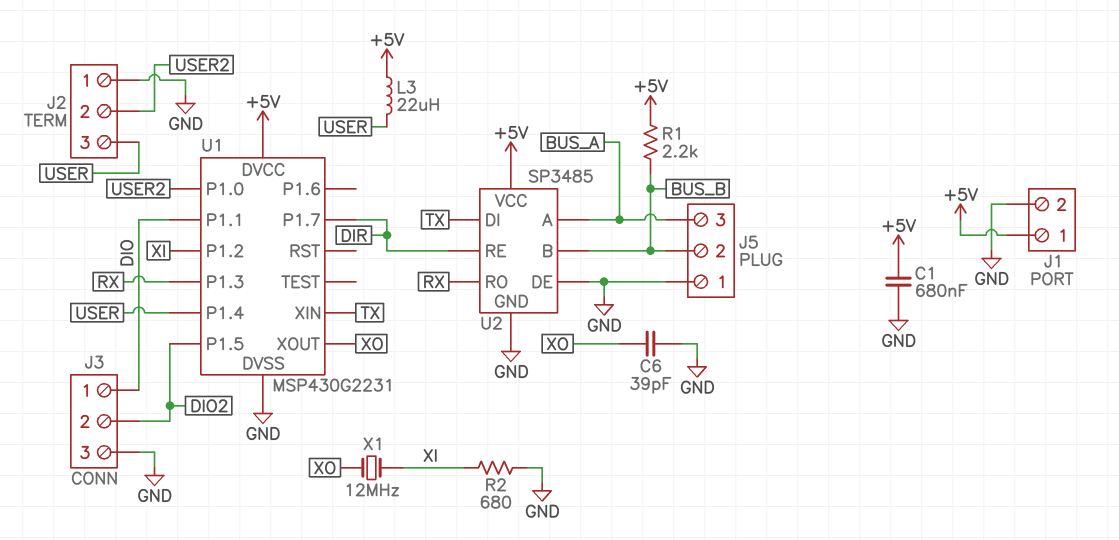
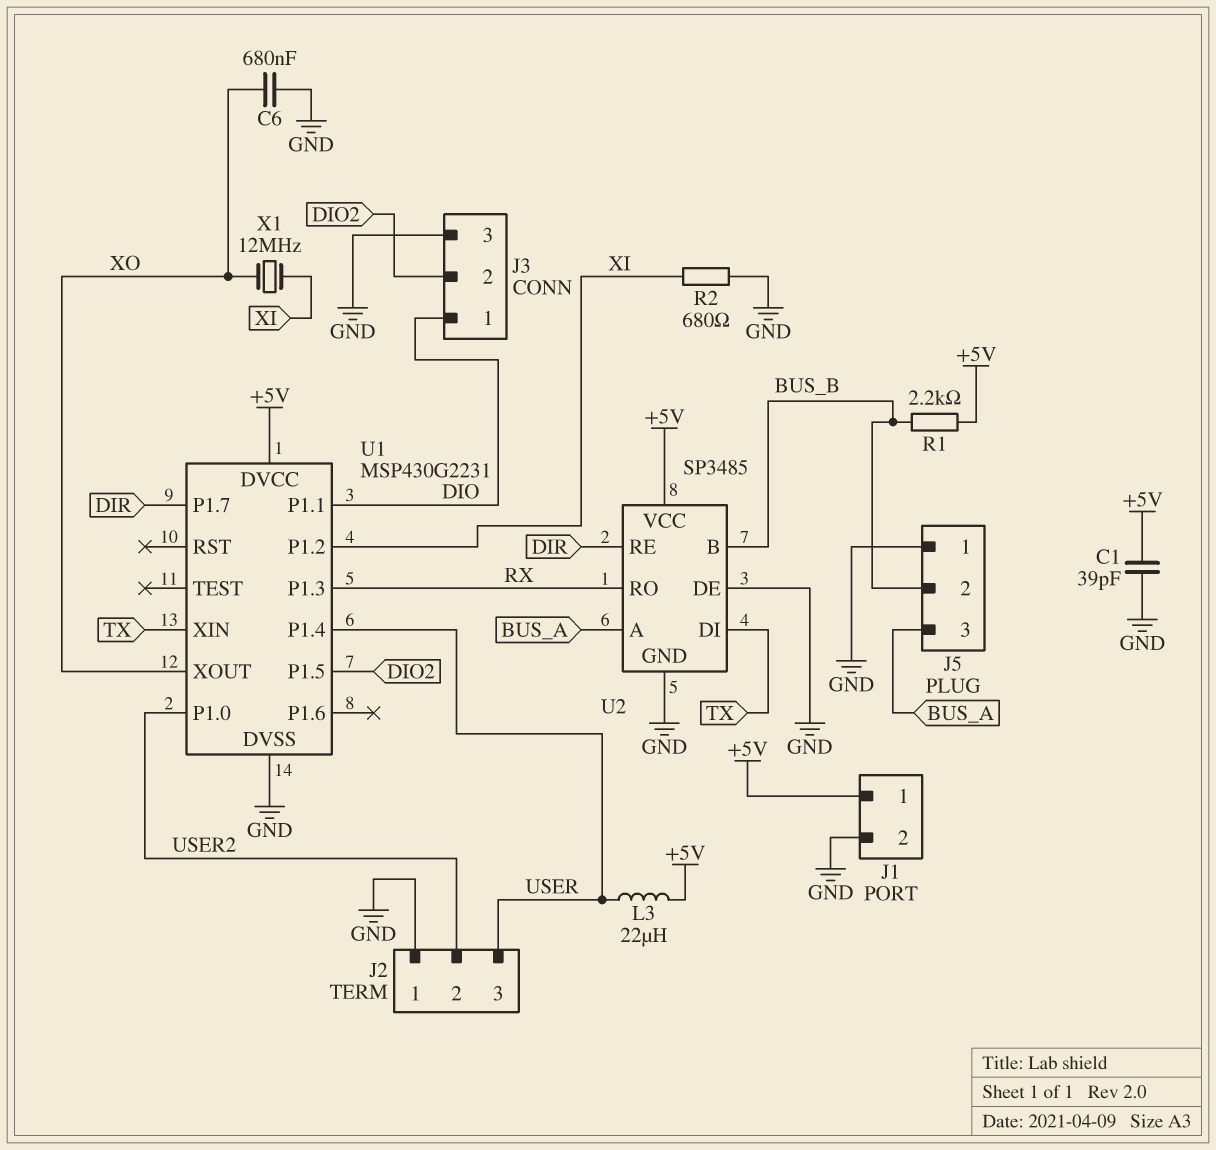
C1: 680nF (+5V, GND) -> 39pF (+5V, GND)
C6: 39pF (GND, XO) -> 680nF (GND, XO)

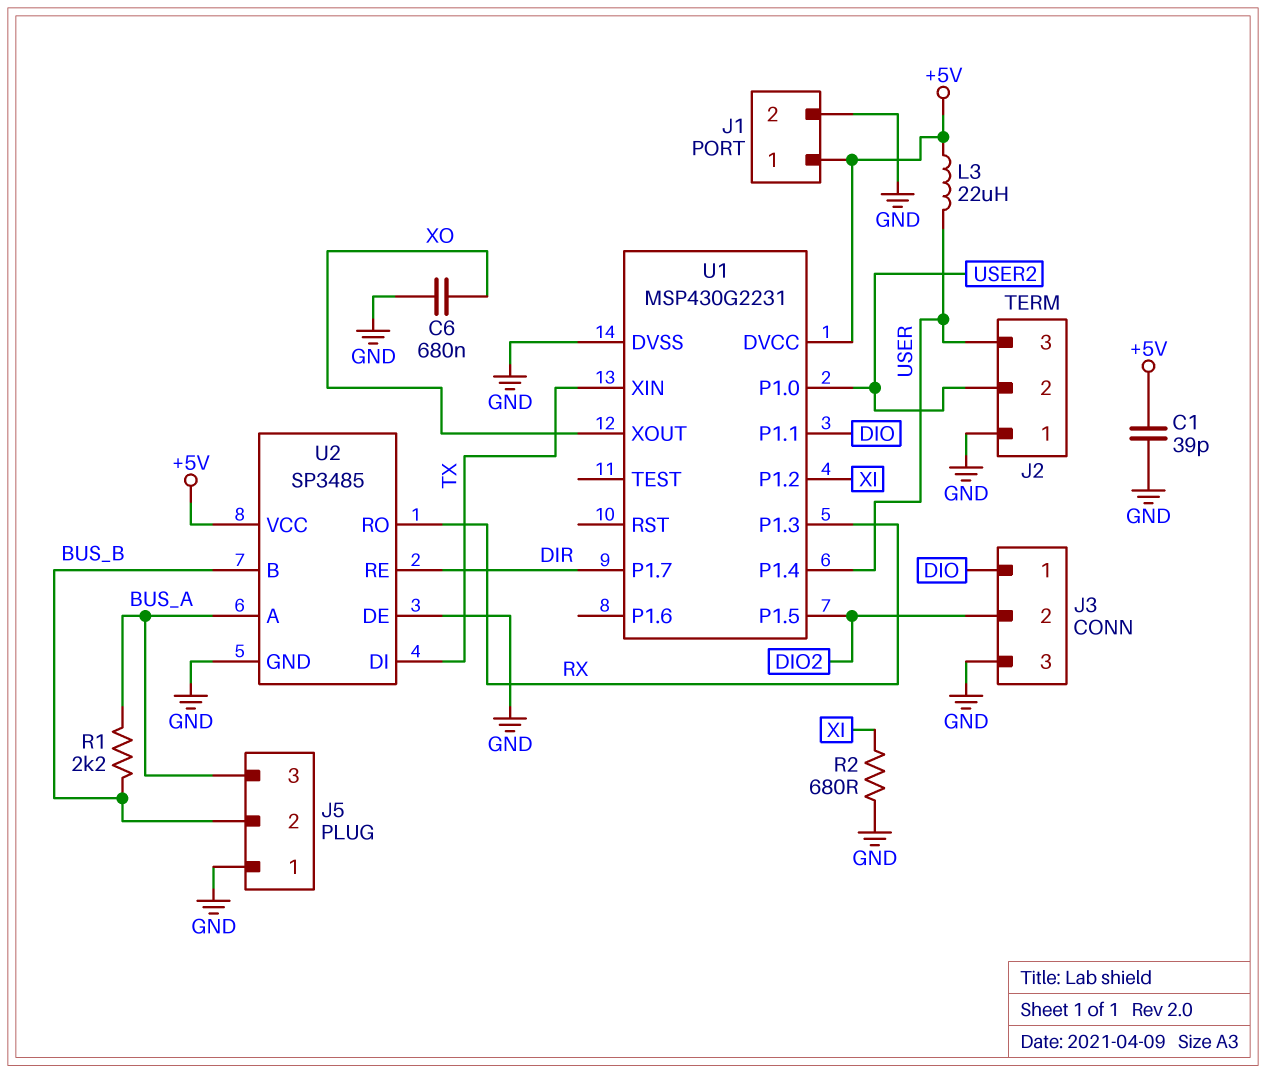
R1: 2.2k (+5V, BUS_B) -> 2.2k (BUS_A, BUS_B)
X1: 12MHz (XI, XO) -> none

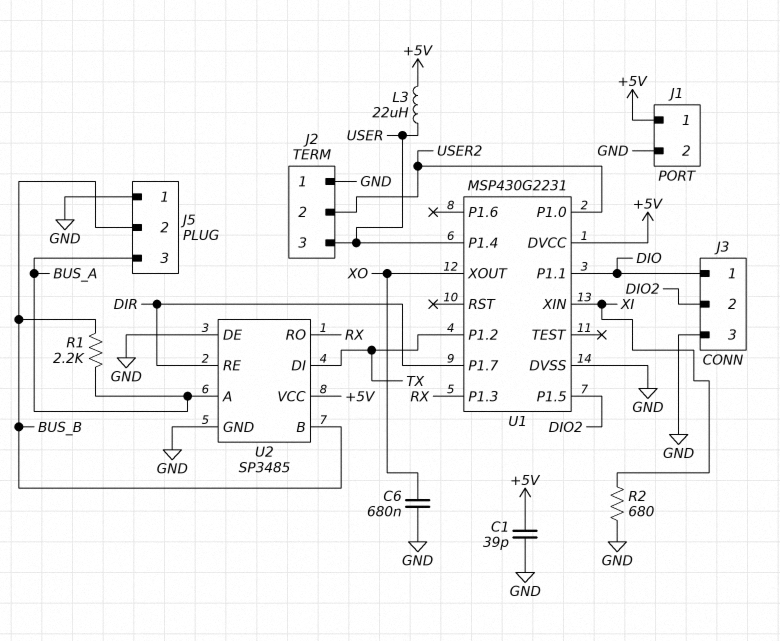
U1 pin P1.2: XI -> TX
U1 pin XIN: TX -> XI

